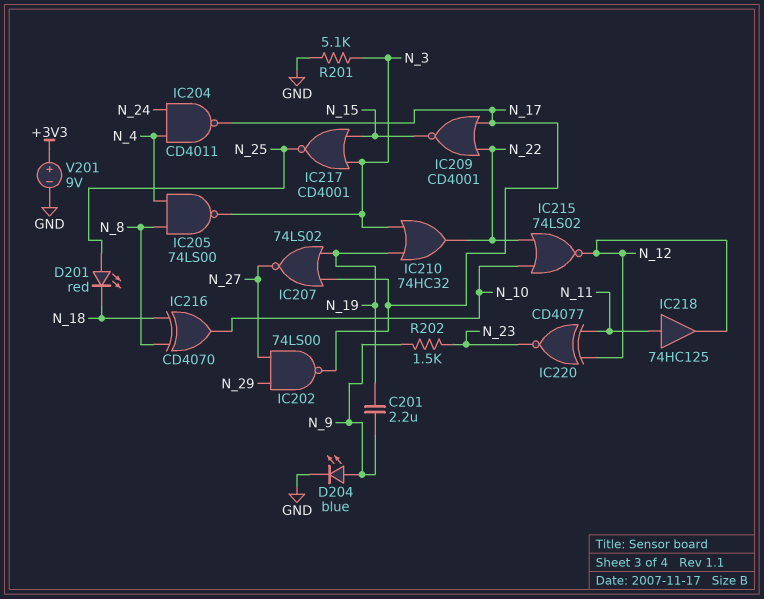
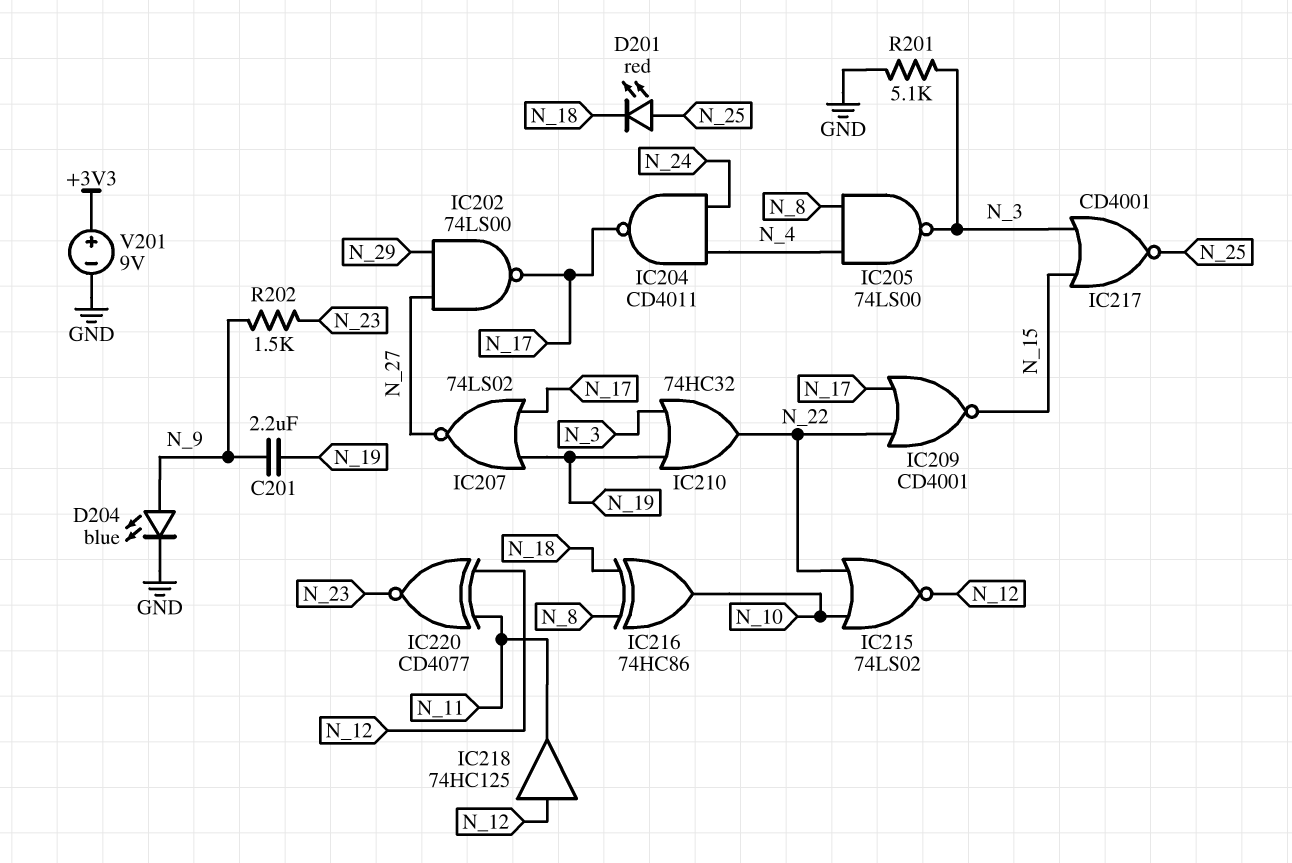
IC216: XOR CD4070 (in N_8, in N_18, out N_10) -> XOR 74HC86 (in N_8, in N_18, out N_10)
IC218: buffer 74HC125 (in N_11, out N_12) -> buffer 74HC125 (in N_12, out N_11)

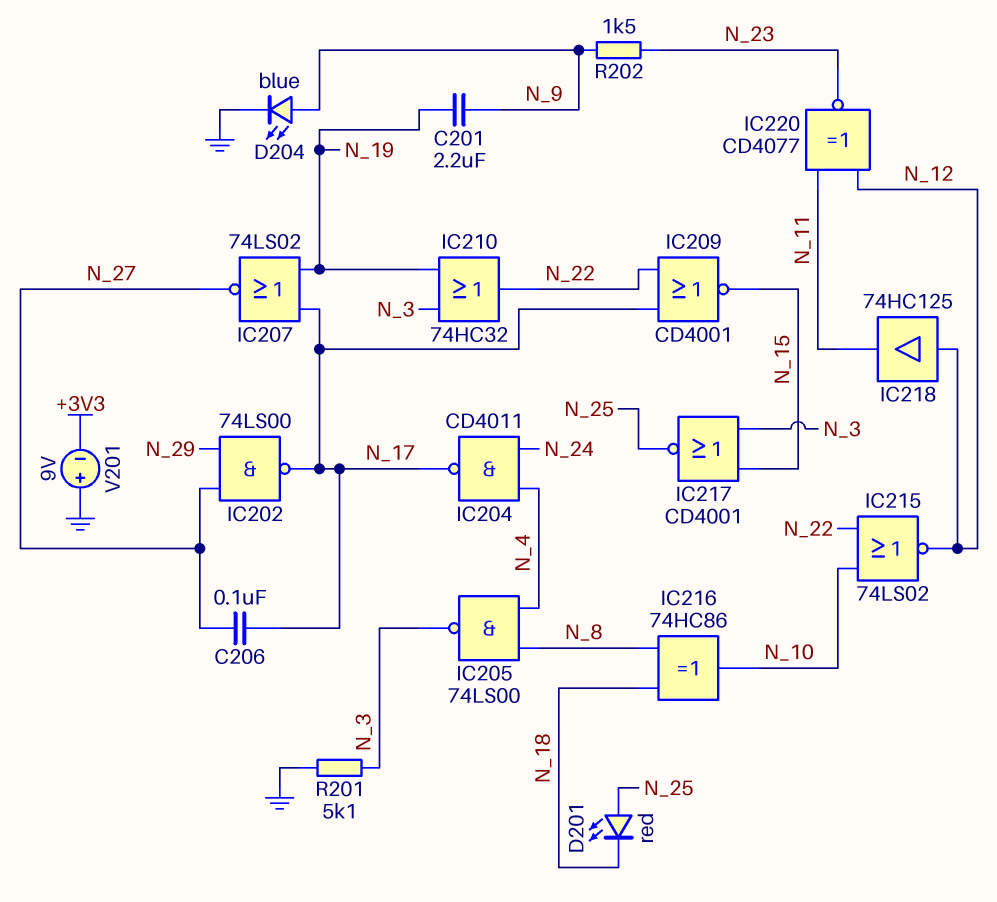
C206: none -> 100nF (N_17, N_27)
V201: 9V (plus +3V3, minus GND) -> 9V (plus GND, minus +3V3)

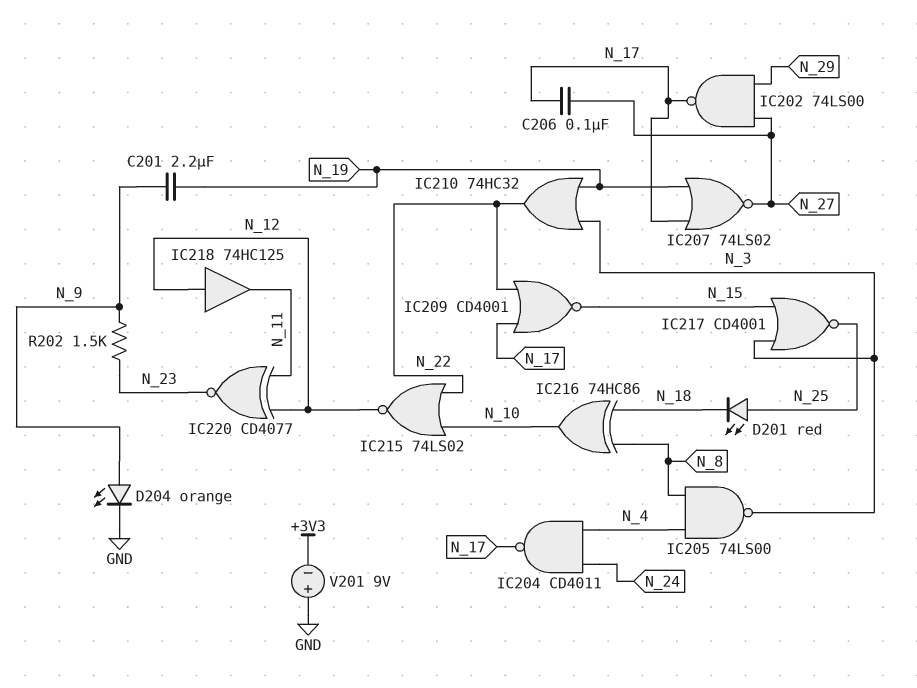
D204: LED blue (A N_9, K GND) -> LED orange (A N_9, K GND)
R201: 5.1k (GND, N_3) -> none

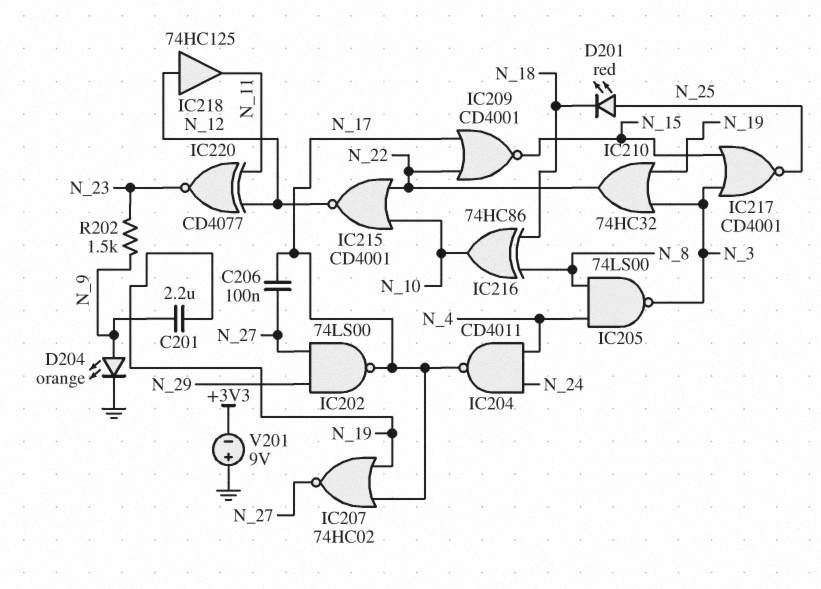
IC207: NOR 74LS02 (in N_17, in N_19, out N_27) -> NOR 74HC02 (in N_17, in N_19, out N_27)
IC215: NOR 74LS02 (in N_10, in N_22, out N_12) -> NOR CD4001 (in N_10, in N_22, out N_12)

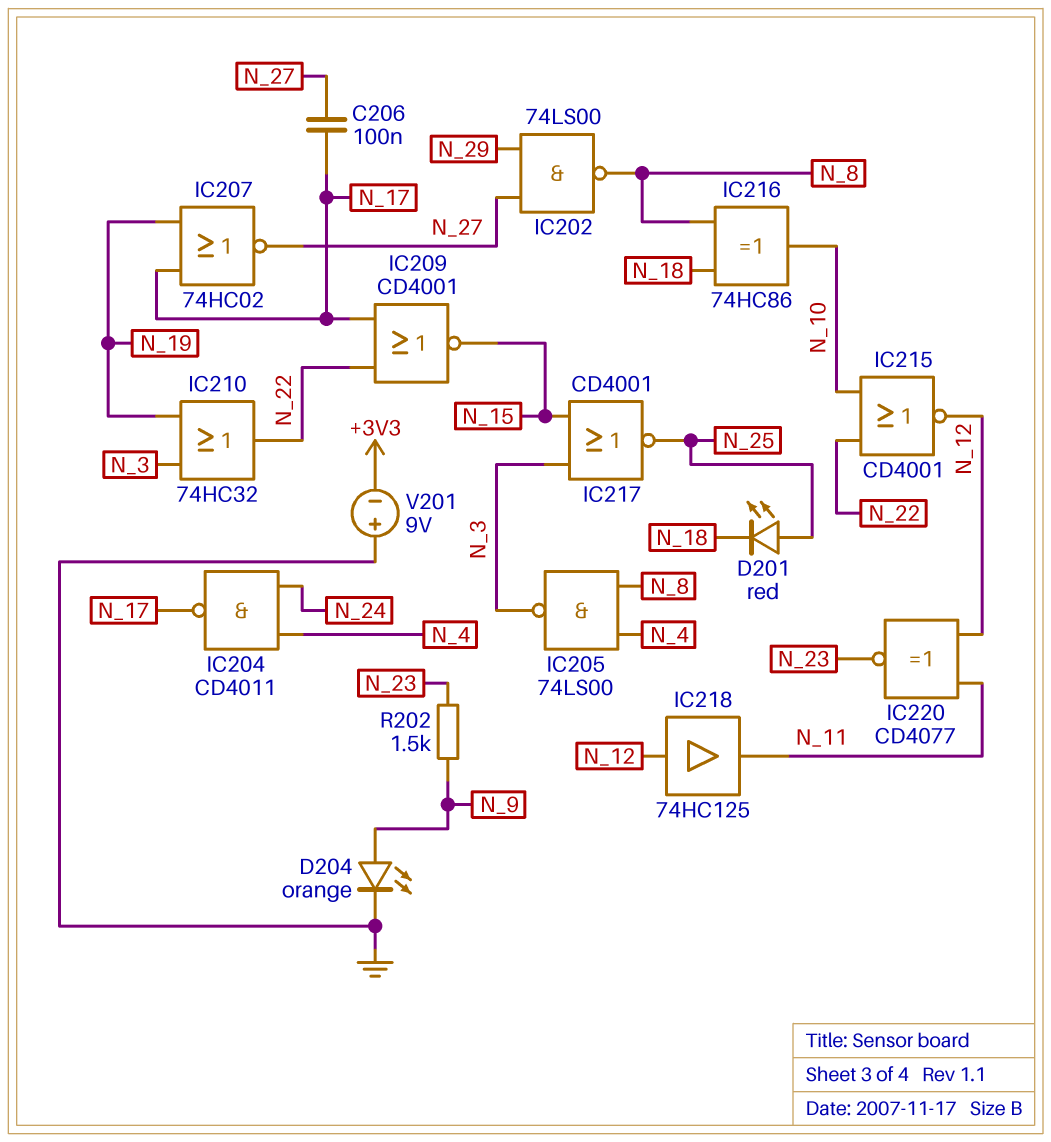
C201: 2.2uF (N_9, N_19) -> none
IC202: NAND 74LS00 (in N_27, in N_29, out N_17) -> NAND 74LS00 (in N_27, in N_29, out N_8)

